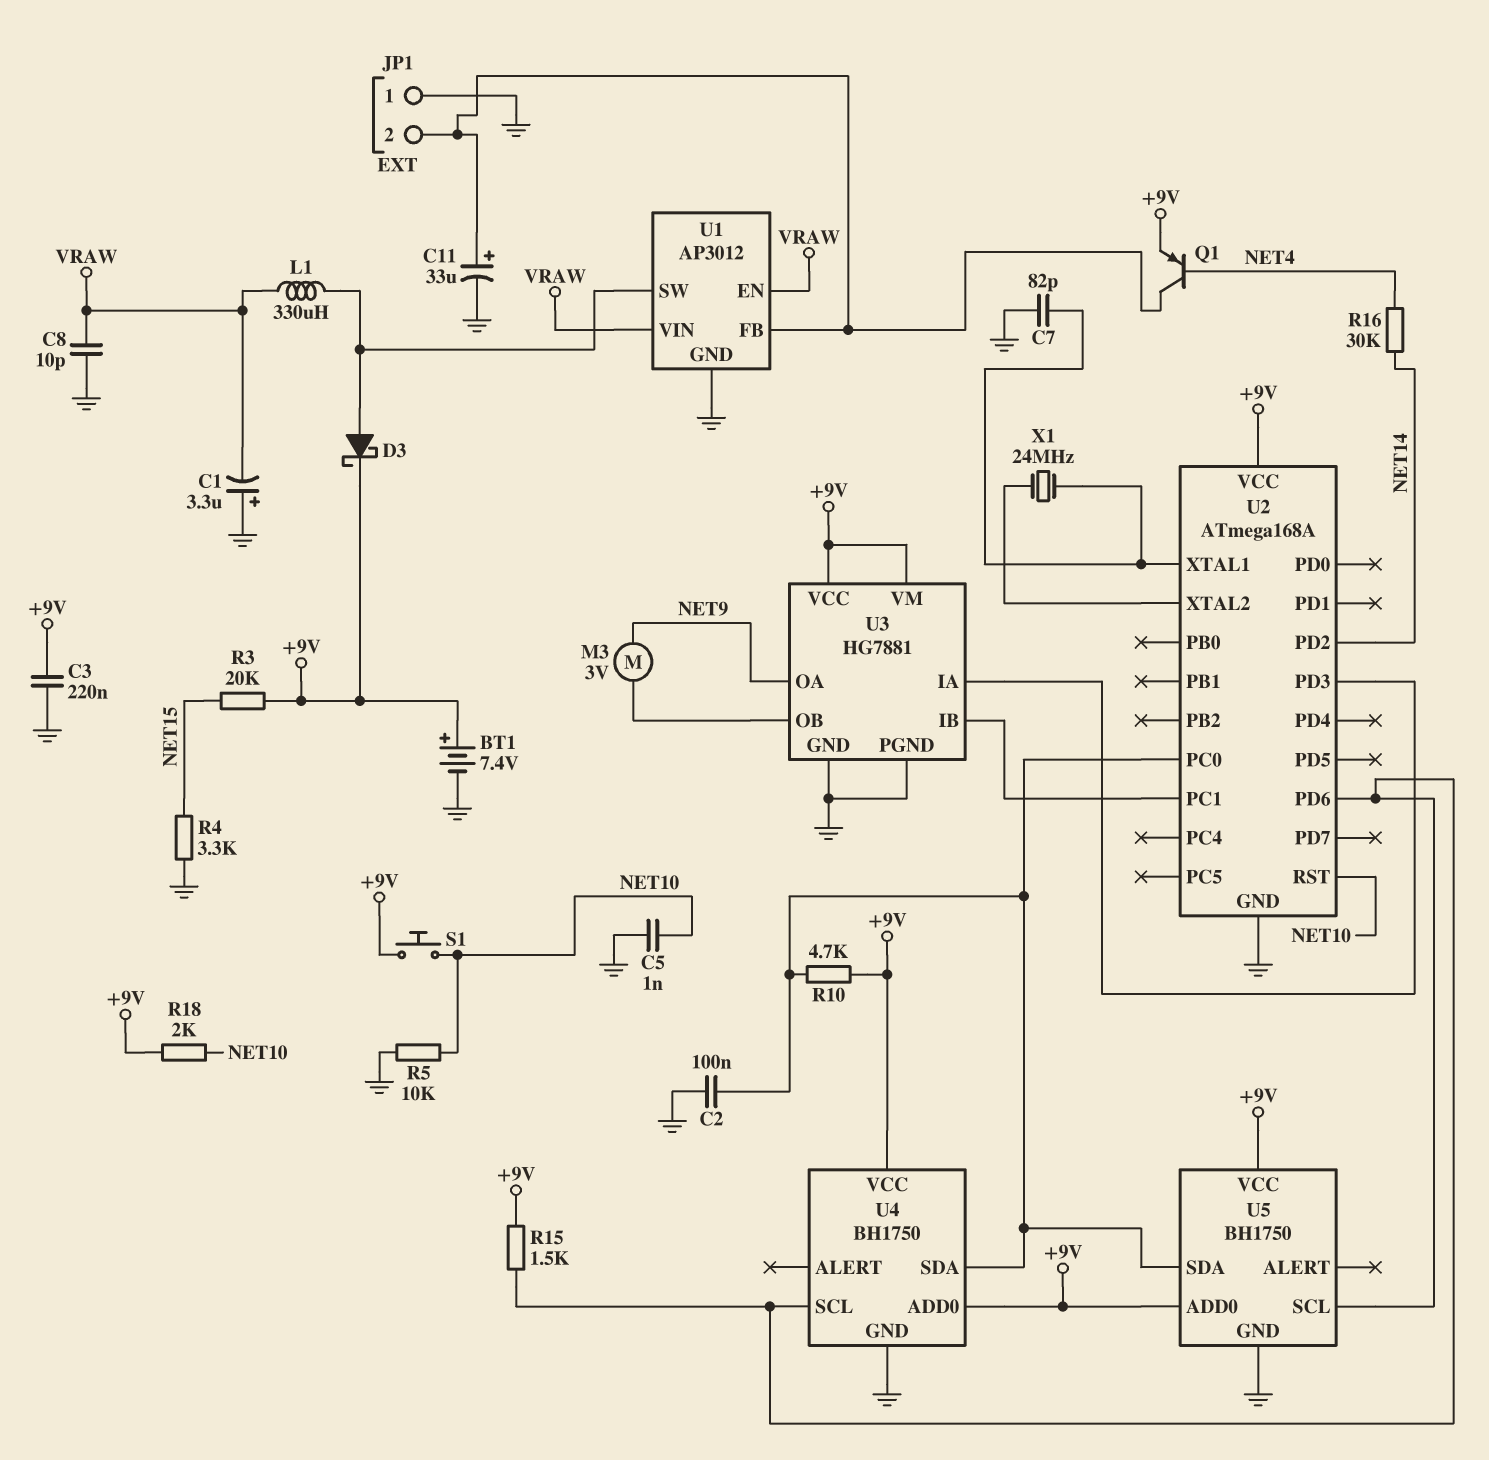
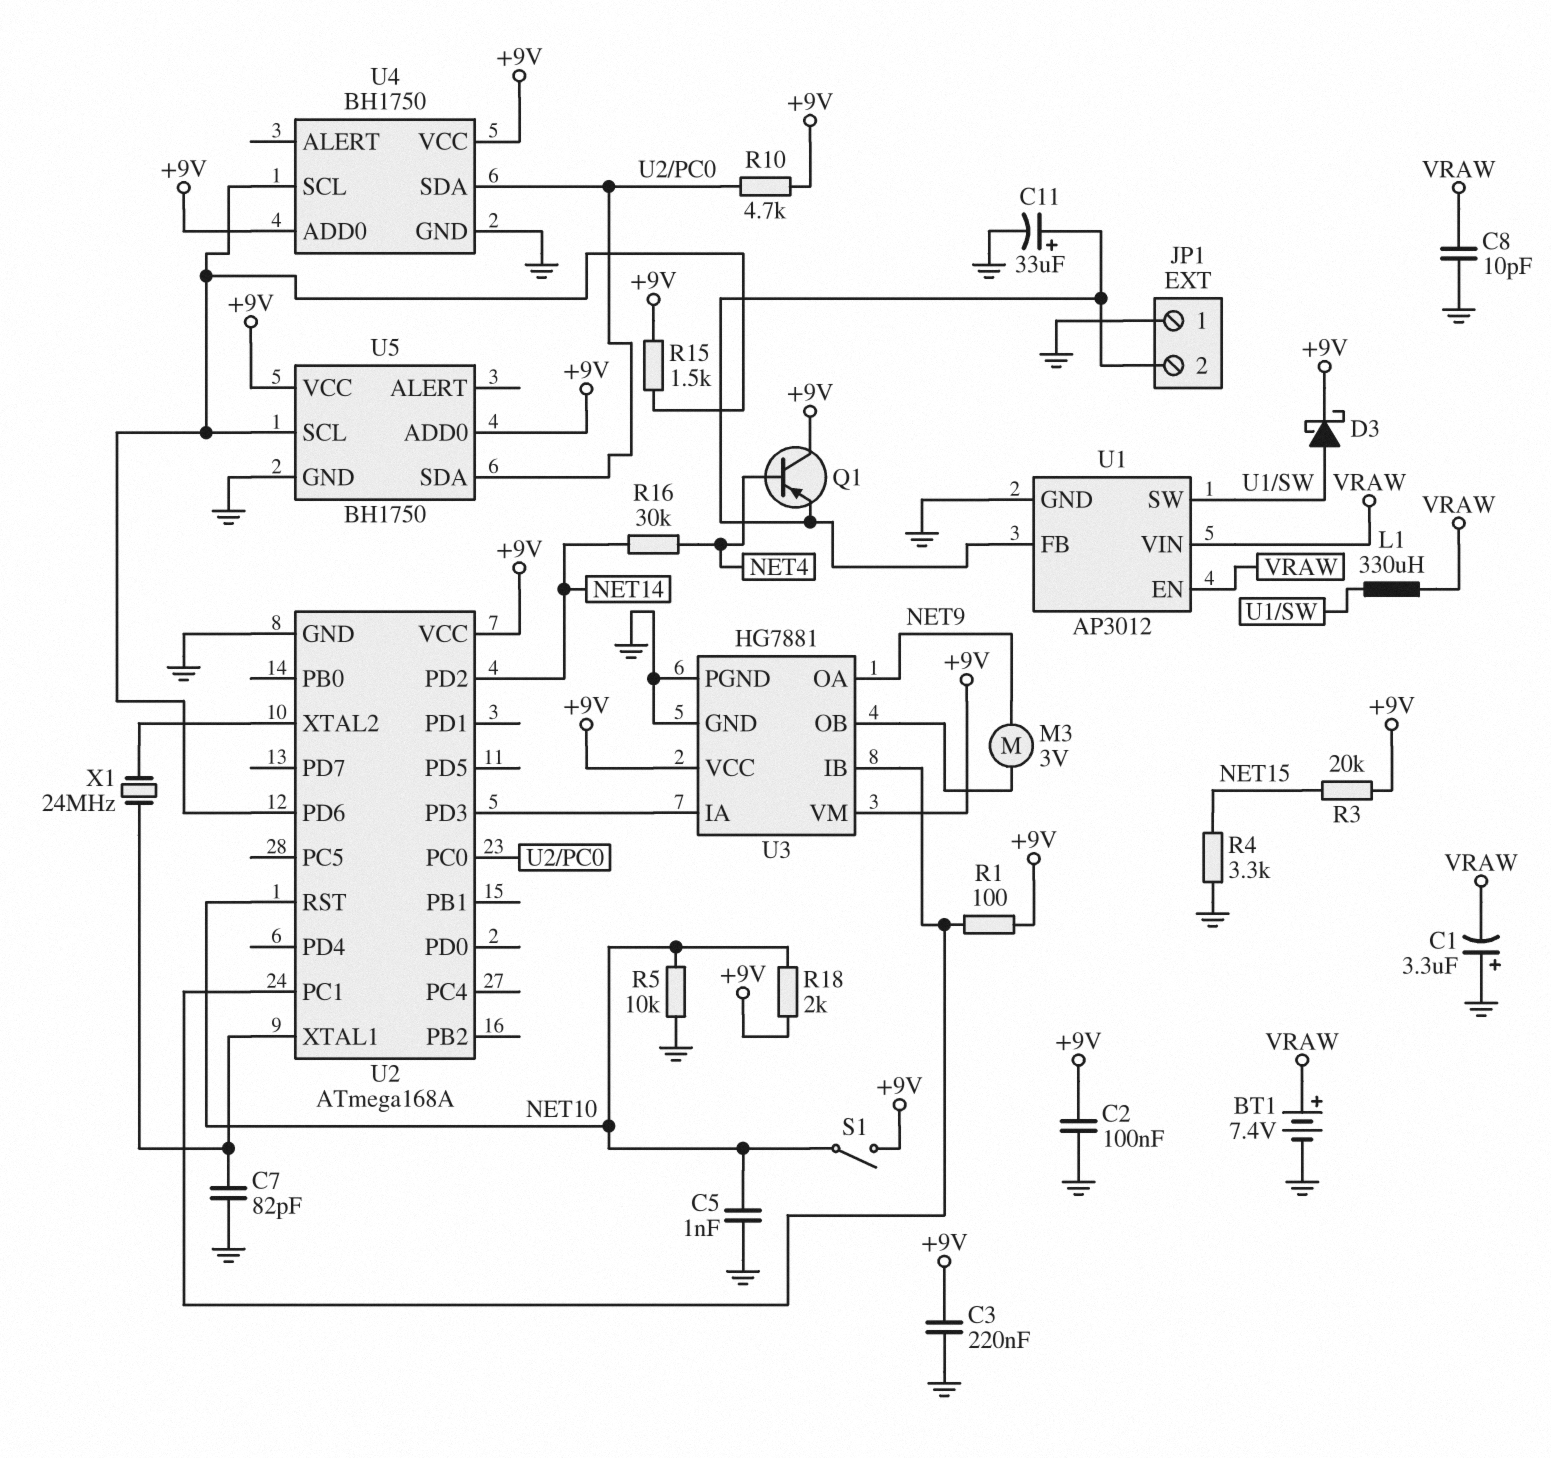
BT1: 7.4V (plus +9V, minus GND) -> 7.4V (plus VRAW, minus GND)
C2: 100nF (GND, U2/PC0) -> 100nF (+9V, GND)
Q1: PNP (B NET4, C JP1/2, E +9V) -> PNP (B NET4, C +9V, E JP1/2)
R1: none -> 100 (+9V, U2/PC1)
S1: button (+9V, NET10) -> switch (+9V, NET10)

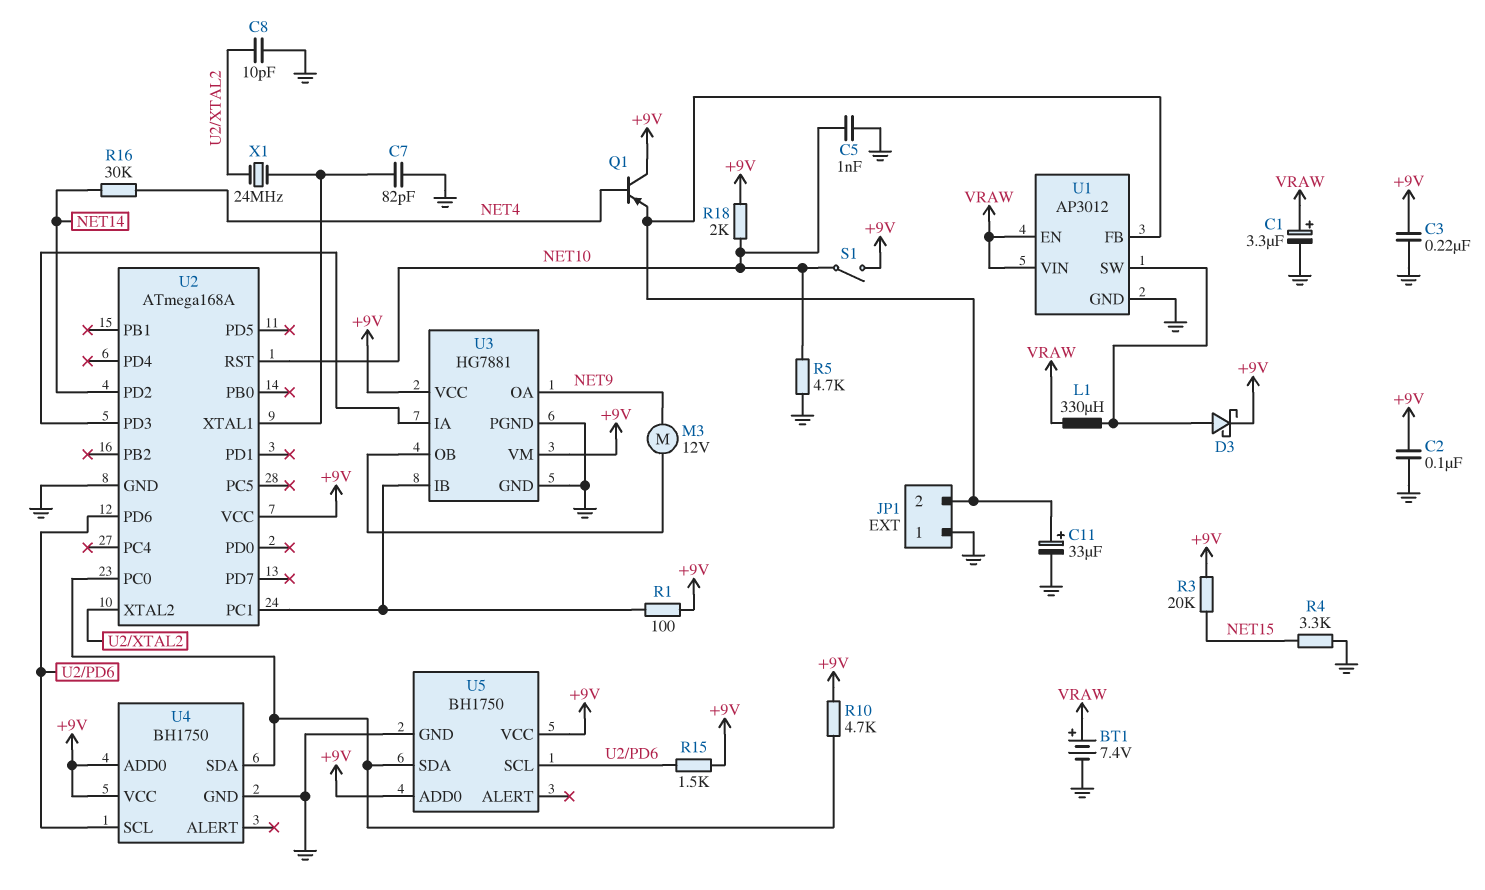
C1: 3.3uF (plus GND, minus VRAW) -> 3.3uF (plus VRAW, minus GND)
C8: 10pF (GND, VRAW) -> 10pF (GND, U2/XTAL2)
M3: motor 3V (NET9, U3/OB) -> motor 12V (NET9, U3/OB)
R5: 10k (GND, NET10) -> 4.7k (GND, NET10)

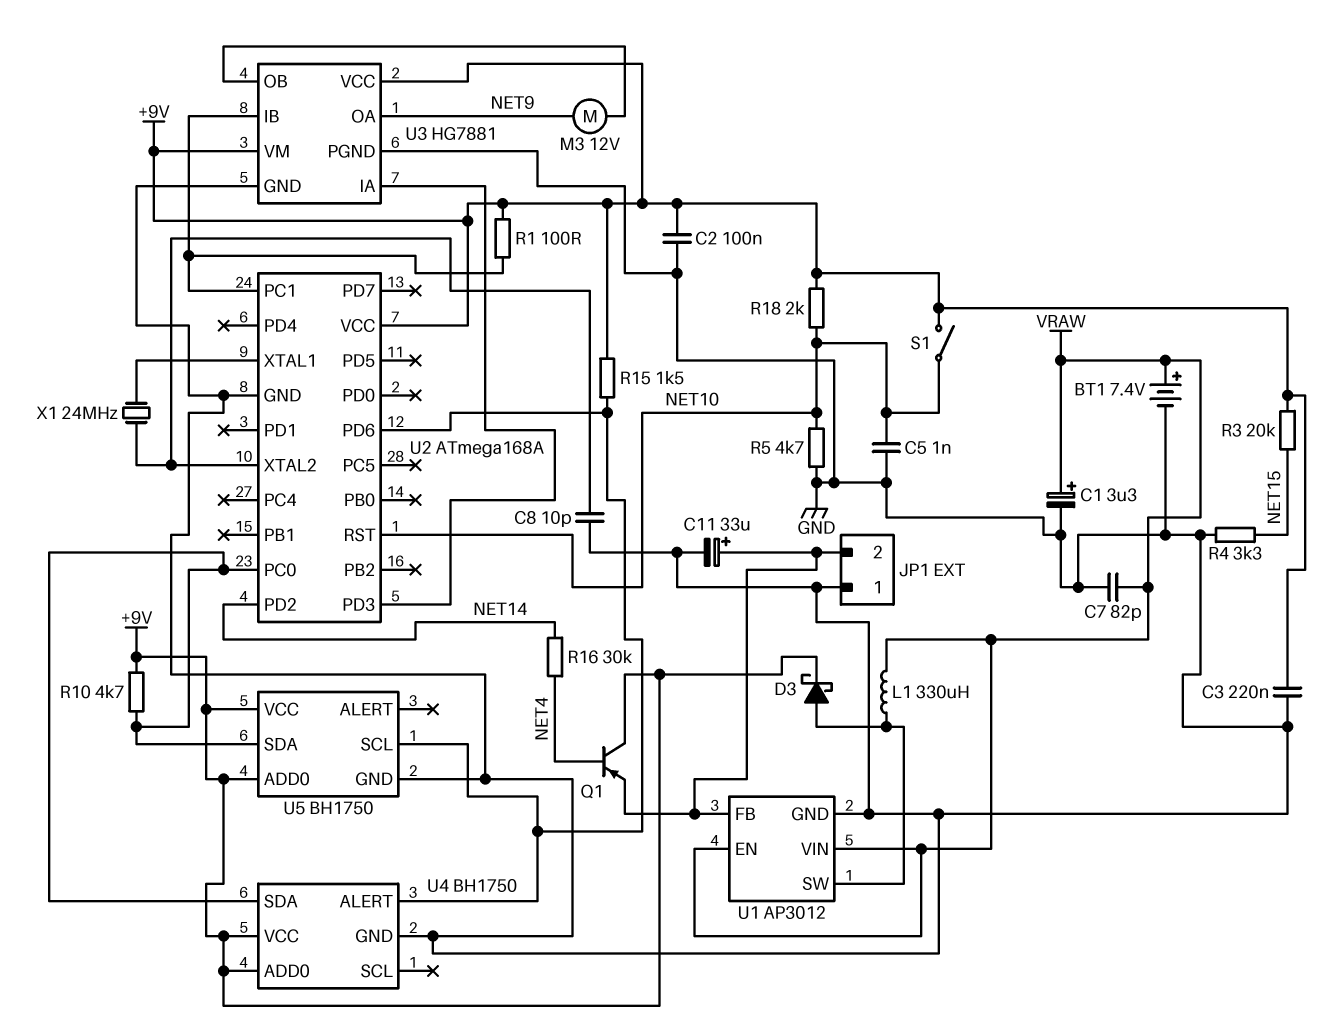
C7: 82pF (GND, U2/XTAL1) -> 82pF (GND, VRAW)
U4 pin ALERT: none -> U2/PD6
U4 pin SCL: U2/PD6 -> none

